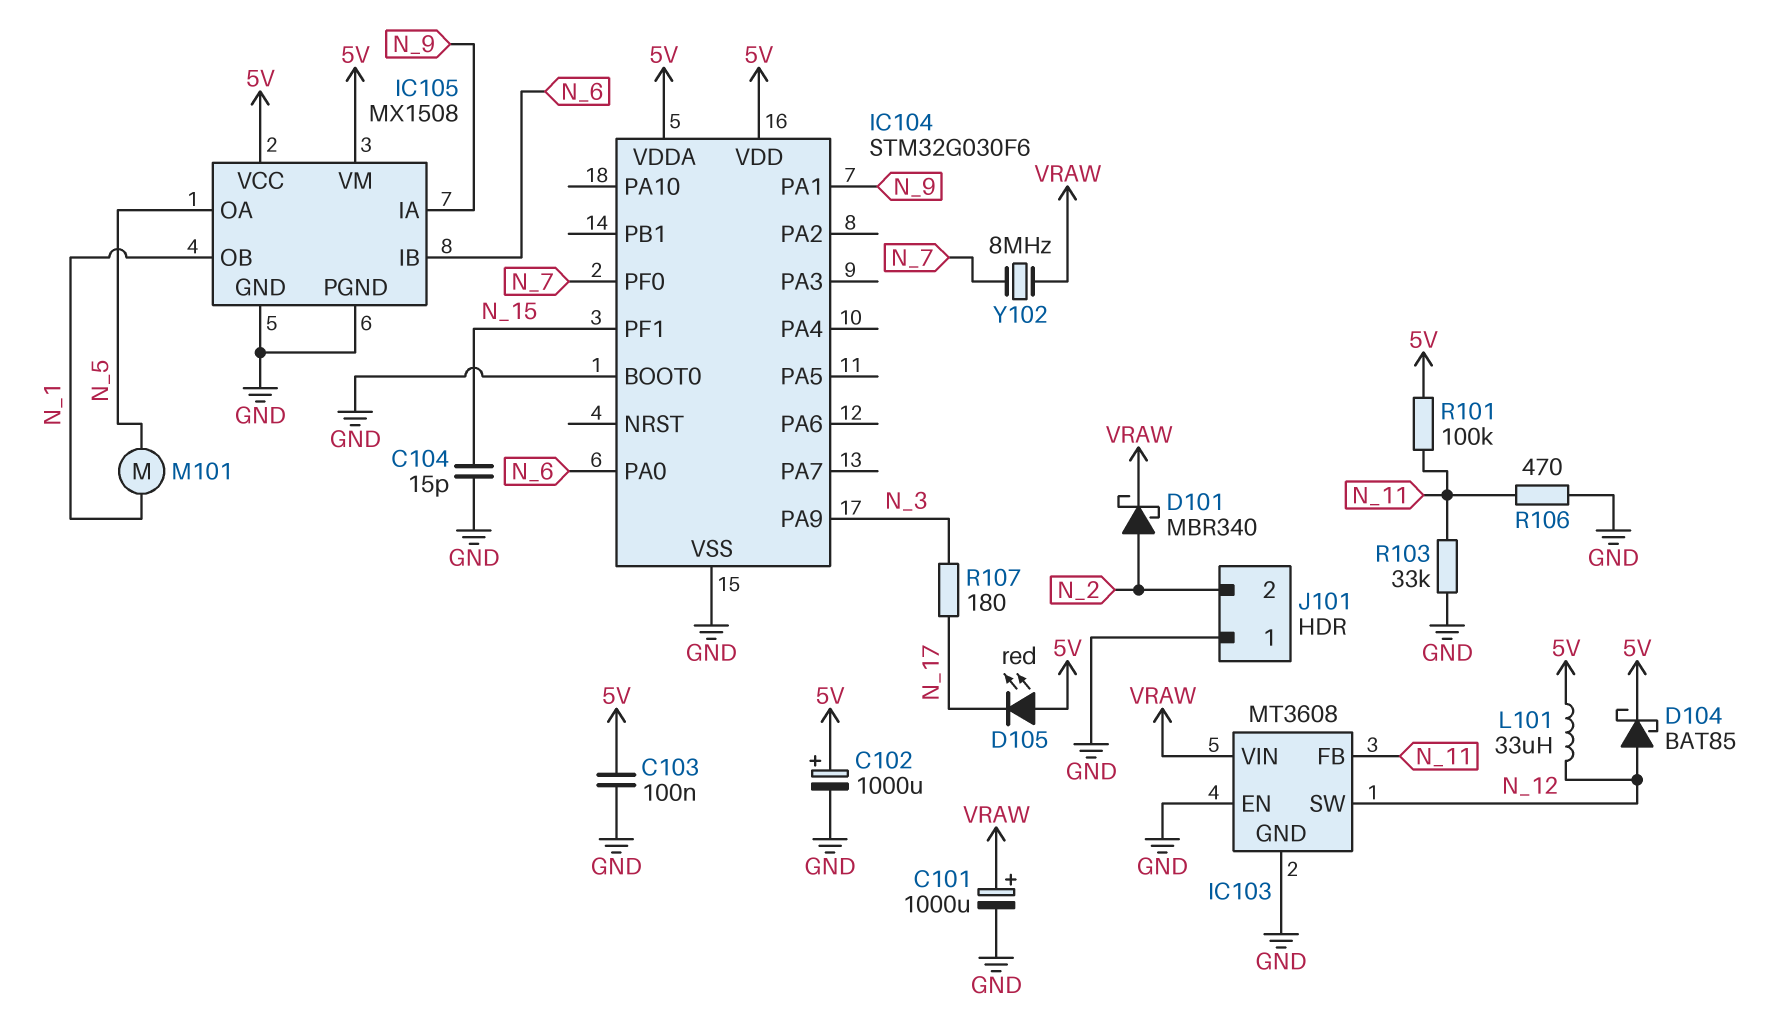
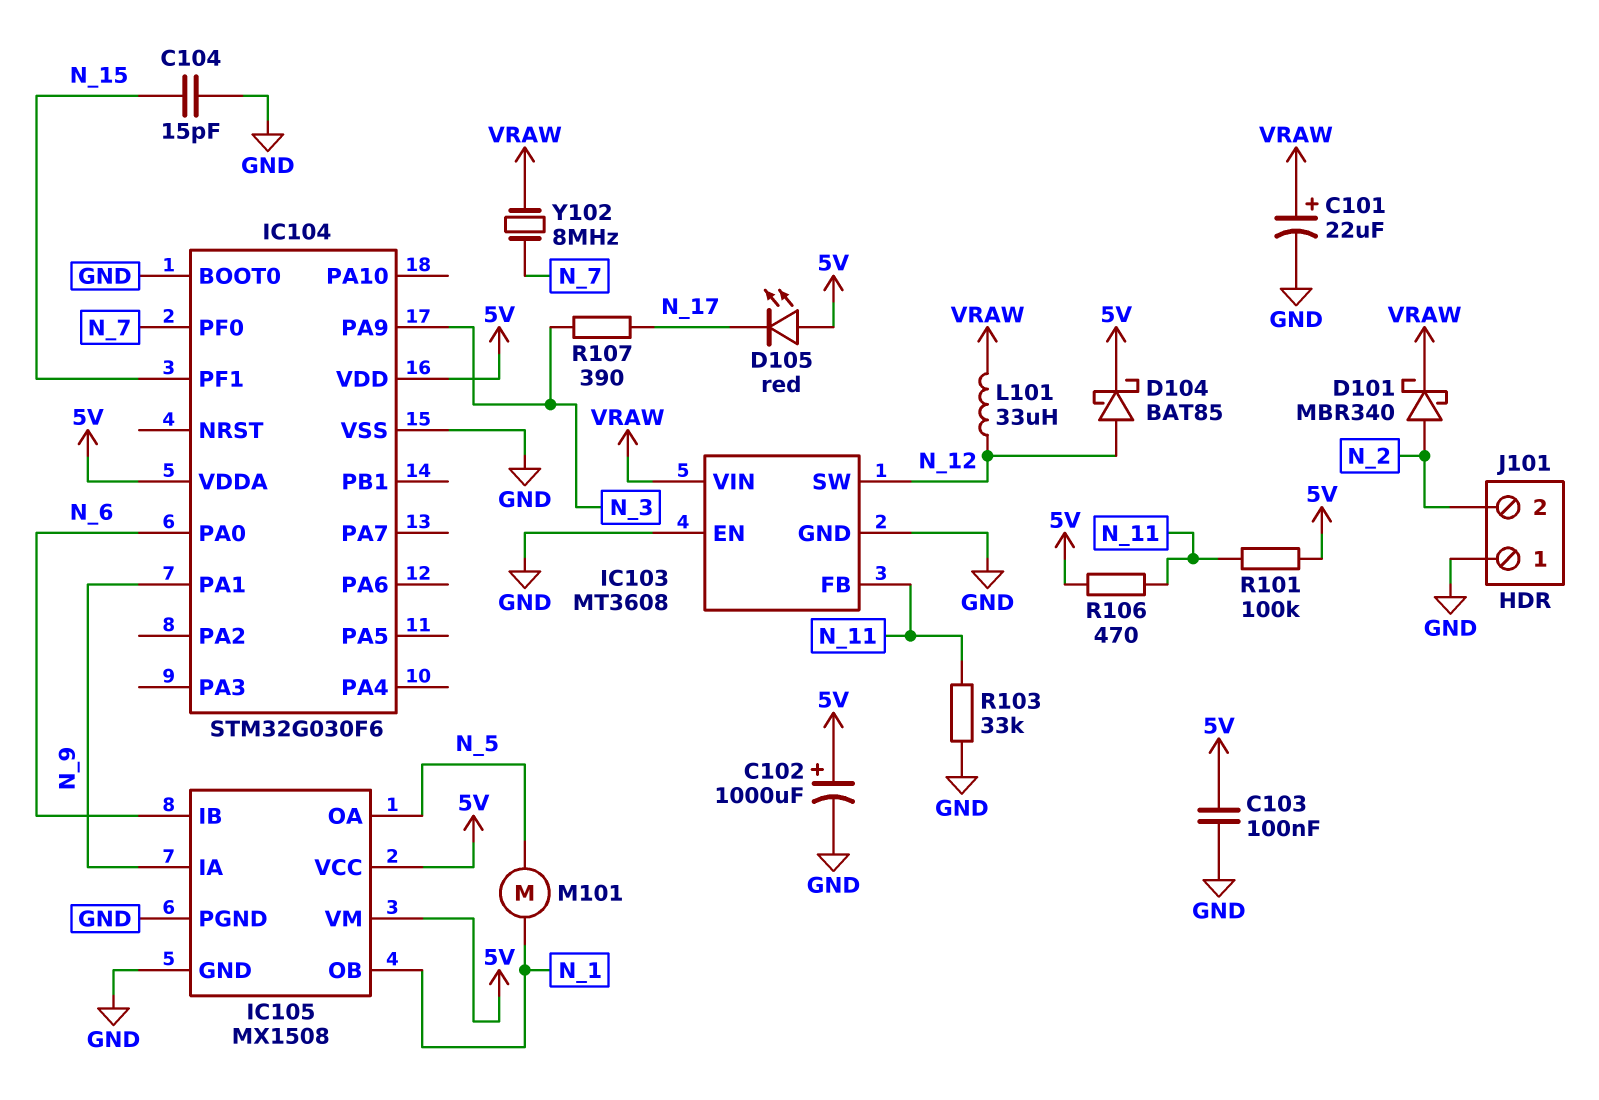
C101: 1000uF (plus VRAW, minus GND) -> 22uF (plus VRAW, minus GND)
L101: 33uH (5V, N_12) -> 33uH (N_12, VRAW)
R106: 470 (GND, N_11) -> 470 (5V, N_11)
R107: 180 (N_3, N_17) -> 390 (N_3, N_17)

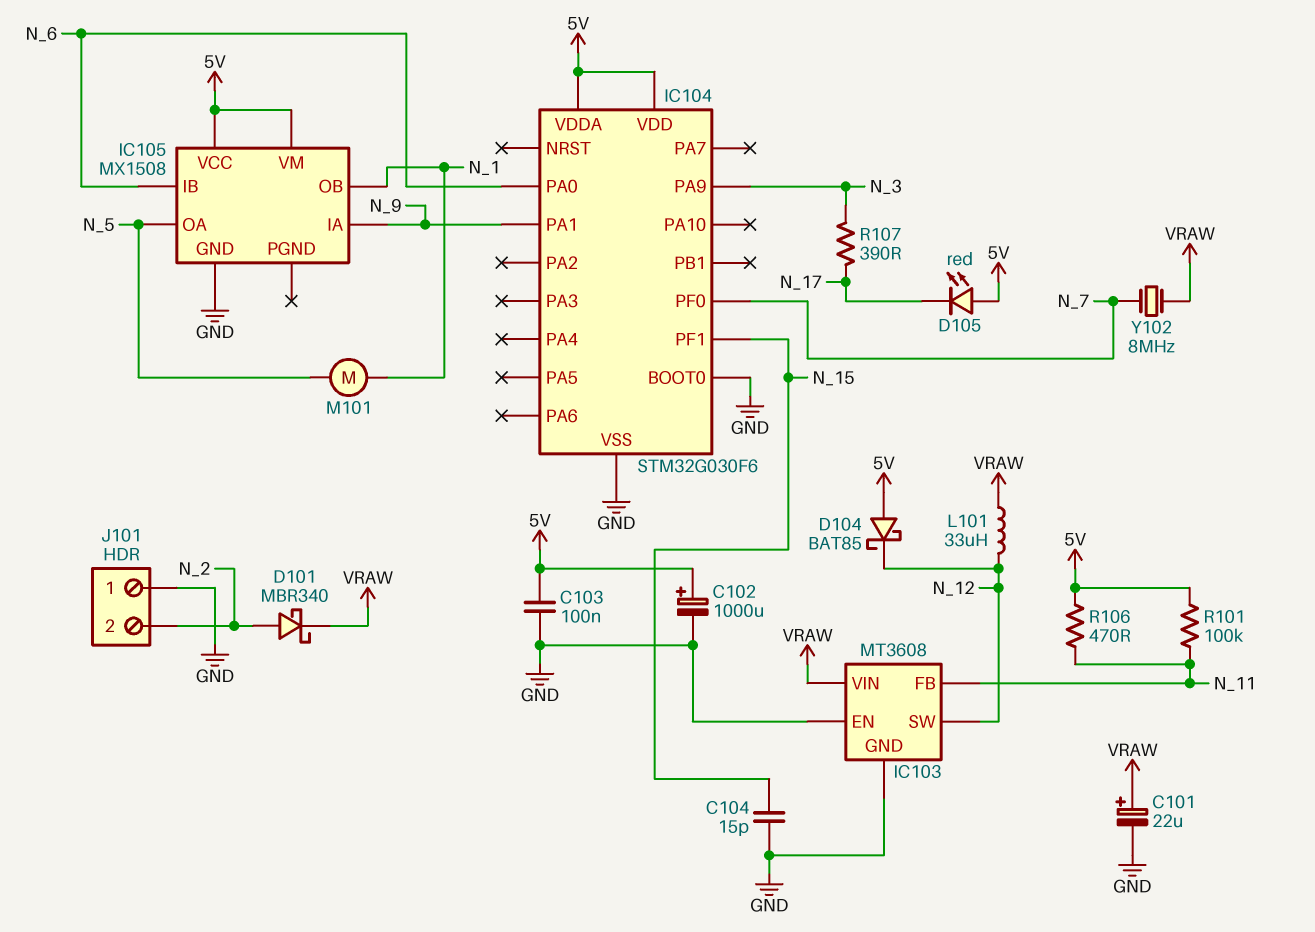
D104: schottky BAT85 (A N_12, K 5V) -> schottky BAT85 (A 5V, K N_12)
IC105 pin PGND: GND -> none
R103: 33k (GND, N_11) -> none

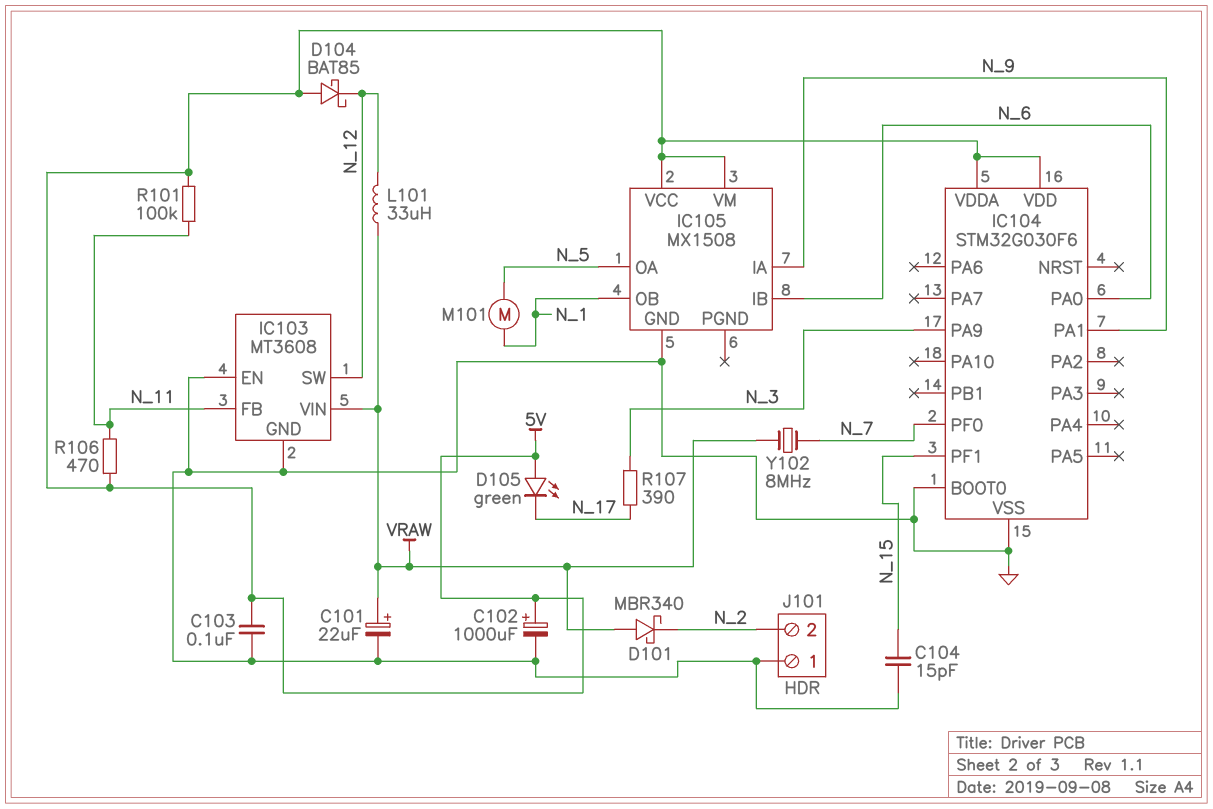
D101: schottky MBR340 (A N_2, K VRAW) -> schottky MBR340 (A VRAW, K N_2)
D105: LED red (A 5V, K N_17) -> LED green (A 5V, K N_17)

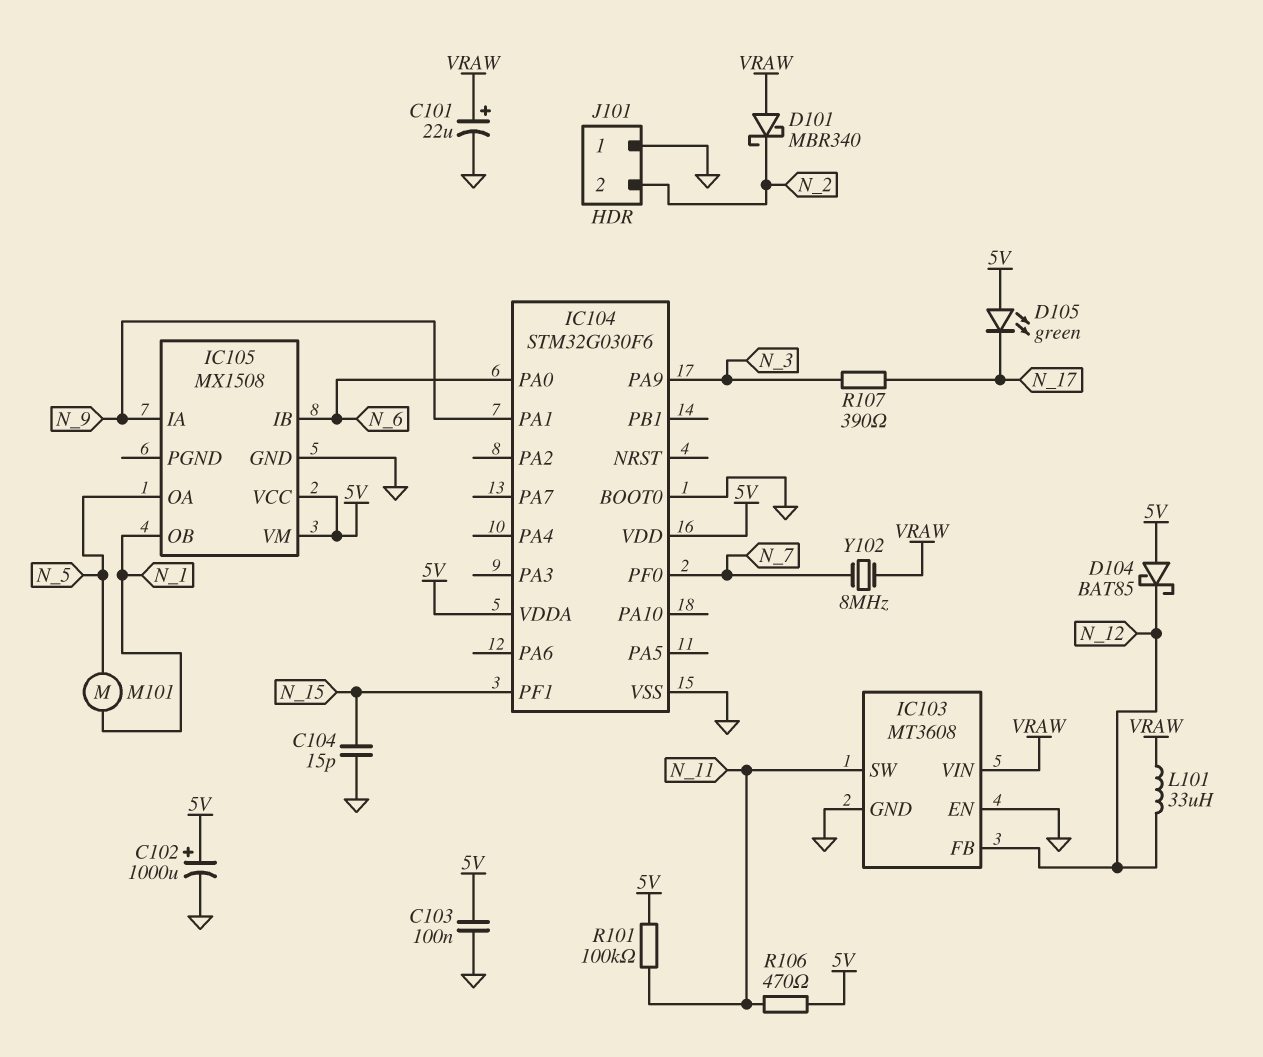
IC103 pin FB: N_11 -> N_12
IC103 pin SW: N_12 -> N_11

